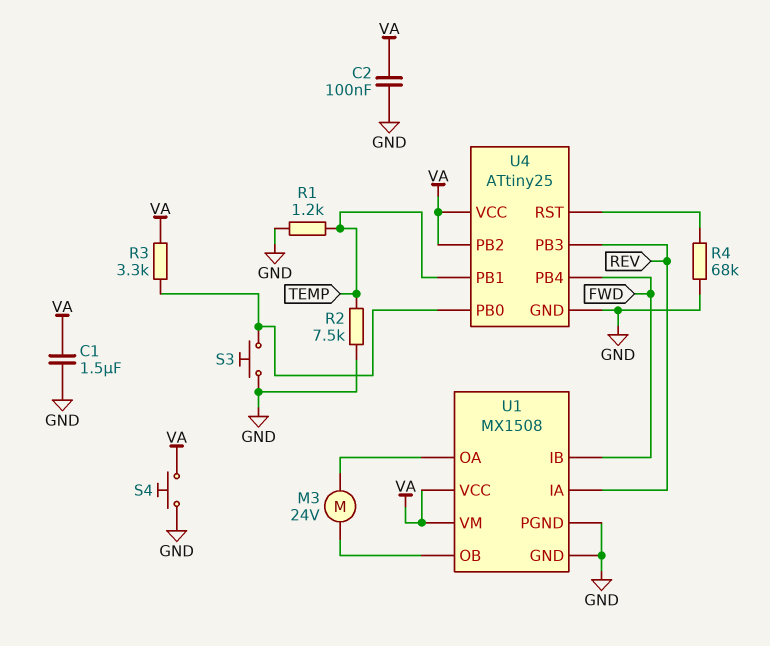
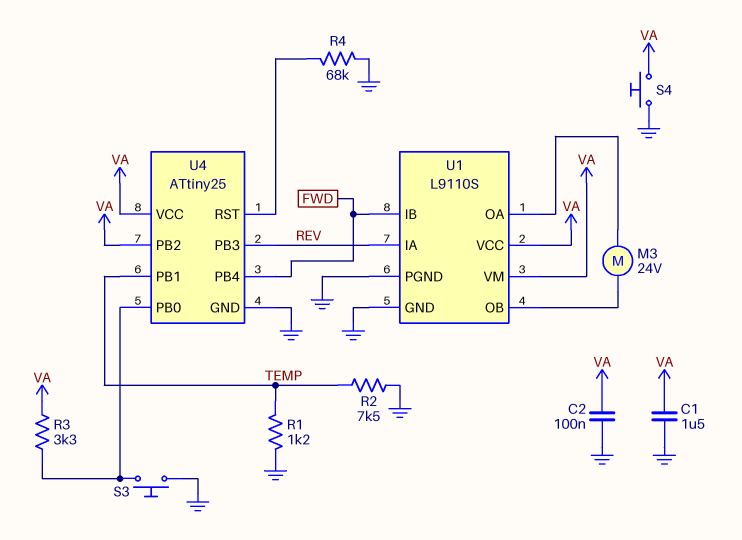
U1: MX1508 -> L9110S

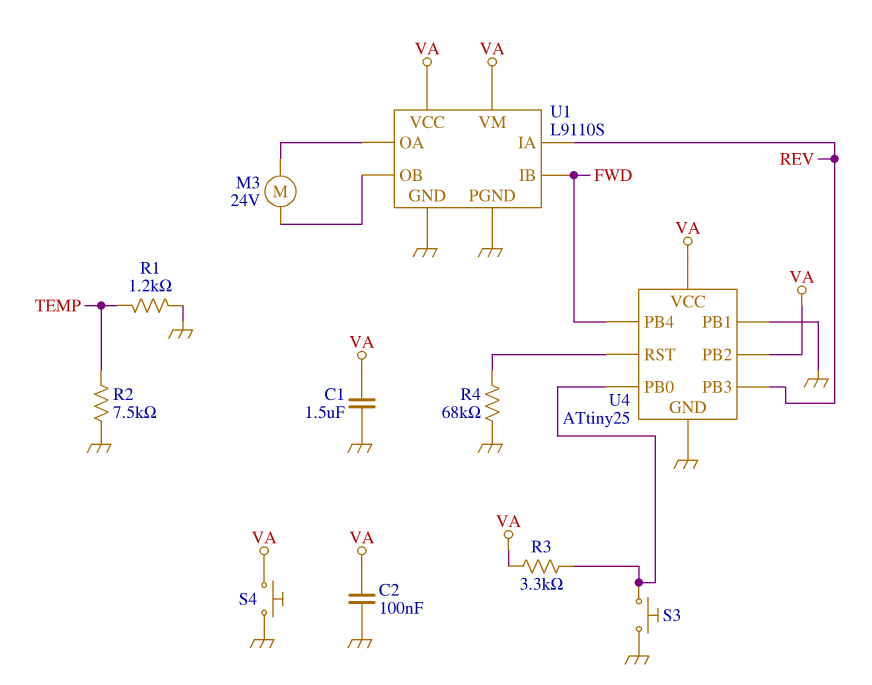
U4 pin PB1: TEMP -> GND

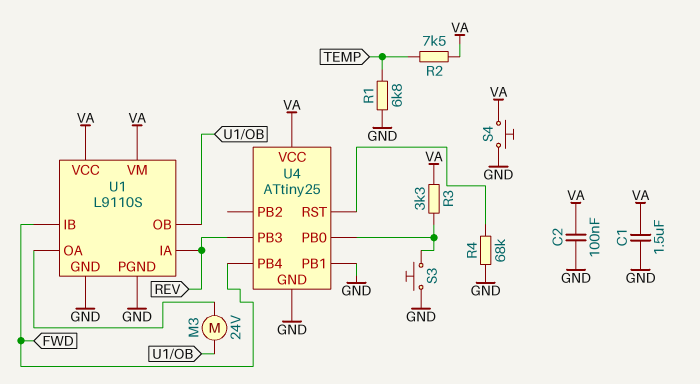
R1: 1.2k (GND, TEMP) -> 6.8k (GND, TEMP)
R2: 7.5k (GND, TEMP) -> 7.5k (TEMP, VA)
U4 pin PB2: VA -> none

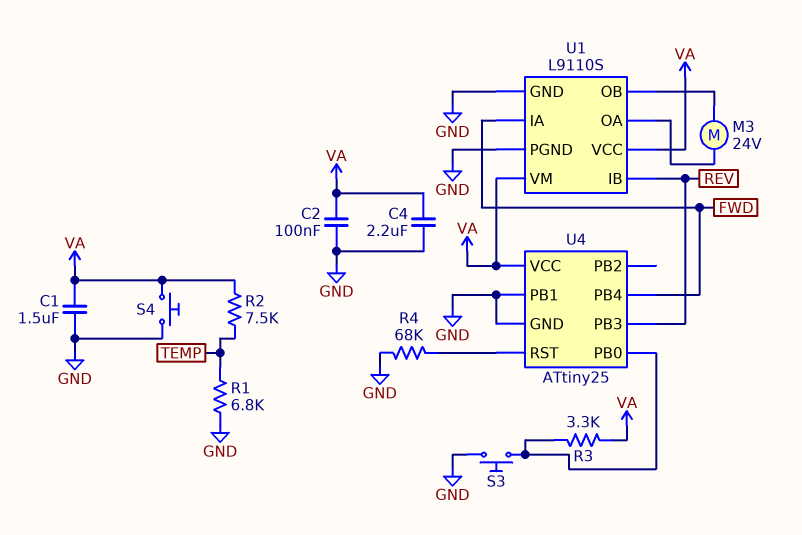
C4: none -> 2.2uF (GND, VA)
U1 pin IA: REV -> FWD
U1 pin IB: FWD -> REV

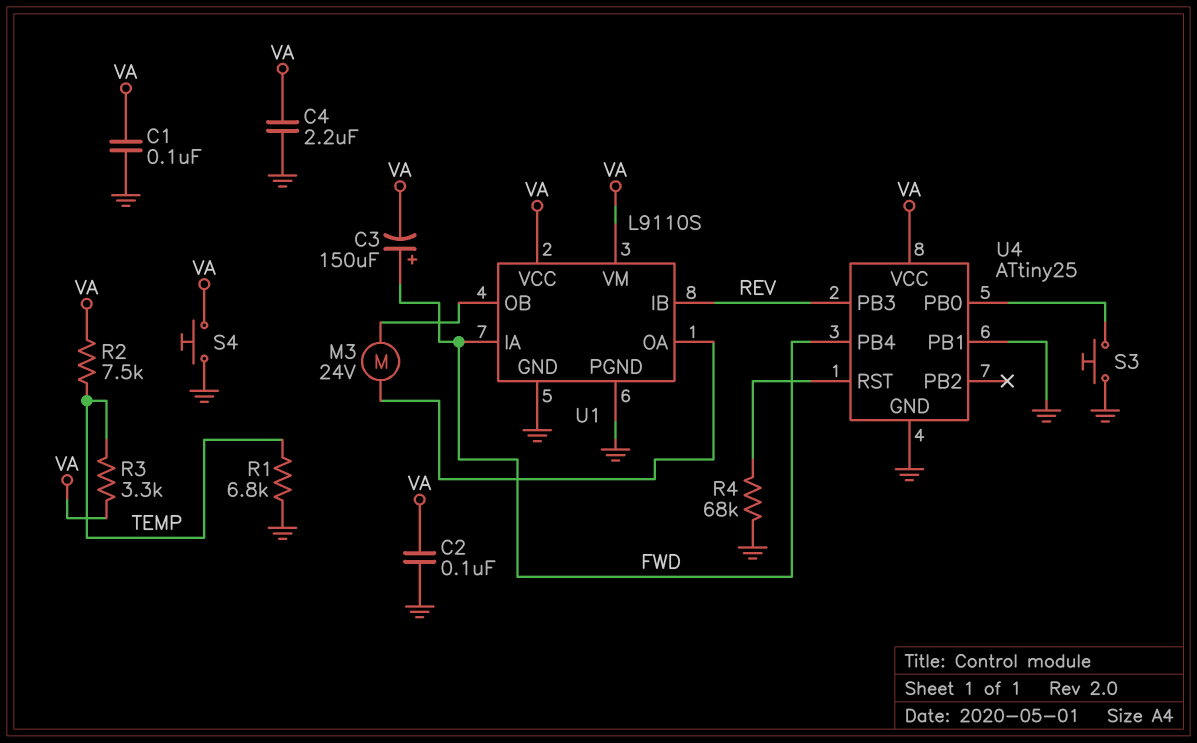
C1: 1.5uF (GND, VA) -> 100nF (GND, VA)
C3: none -> 150uF (plus FWD, minus VA)
R3: 3.3k (U4/PB0, VA) -> 3.3k (TEMP, VA)

